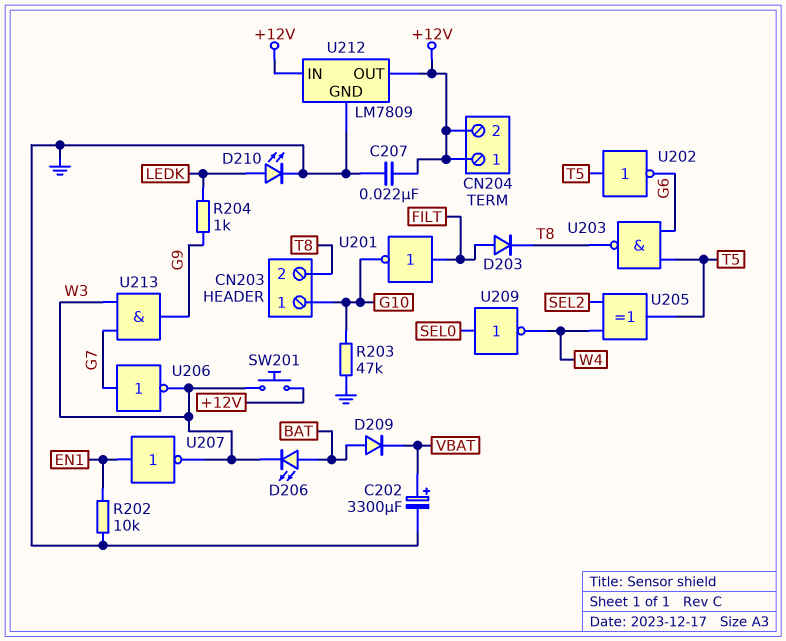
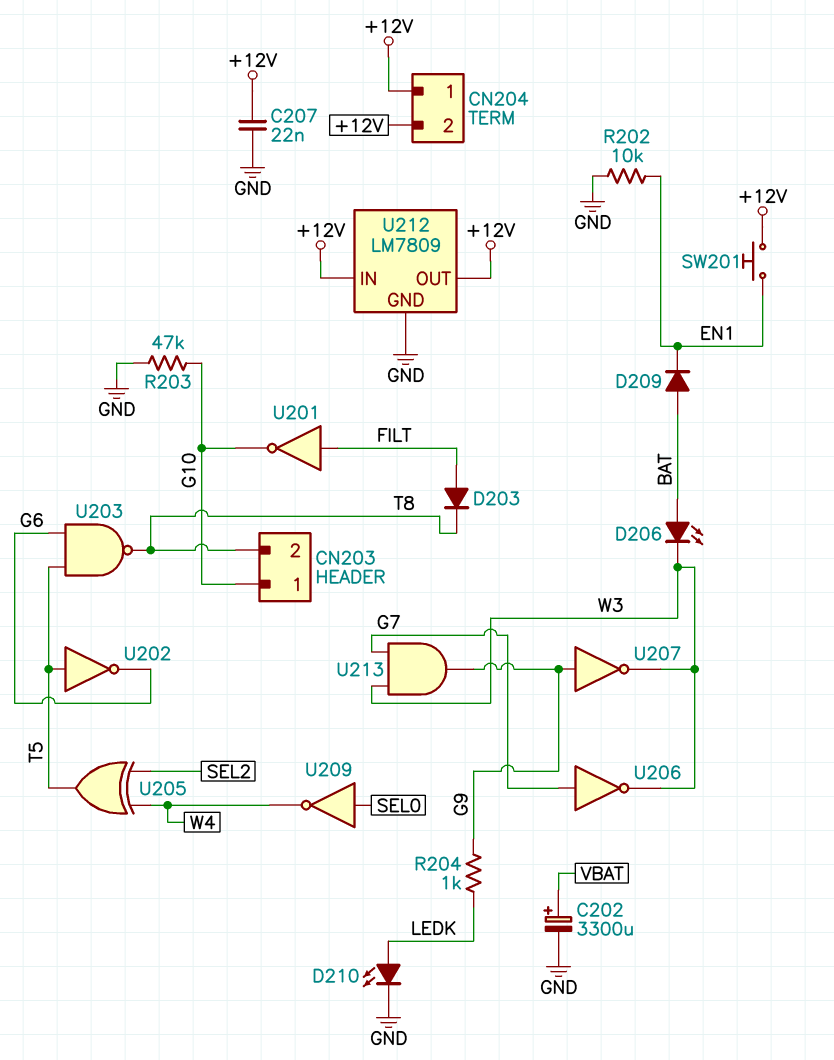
D209: diode (A BAT, K VBAT) -> diode (A BAT, K EN1)
SW201: button (+12V, W3) -> button (+12V, EN1)
U207: NOT (in EN1, out W3) -> NOT (in G9, out W3)

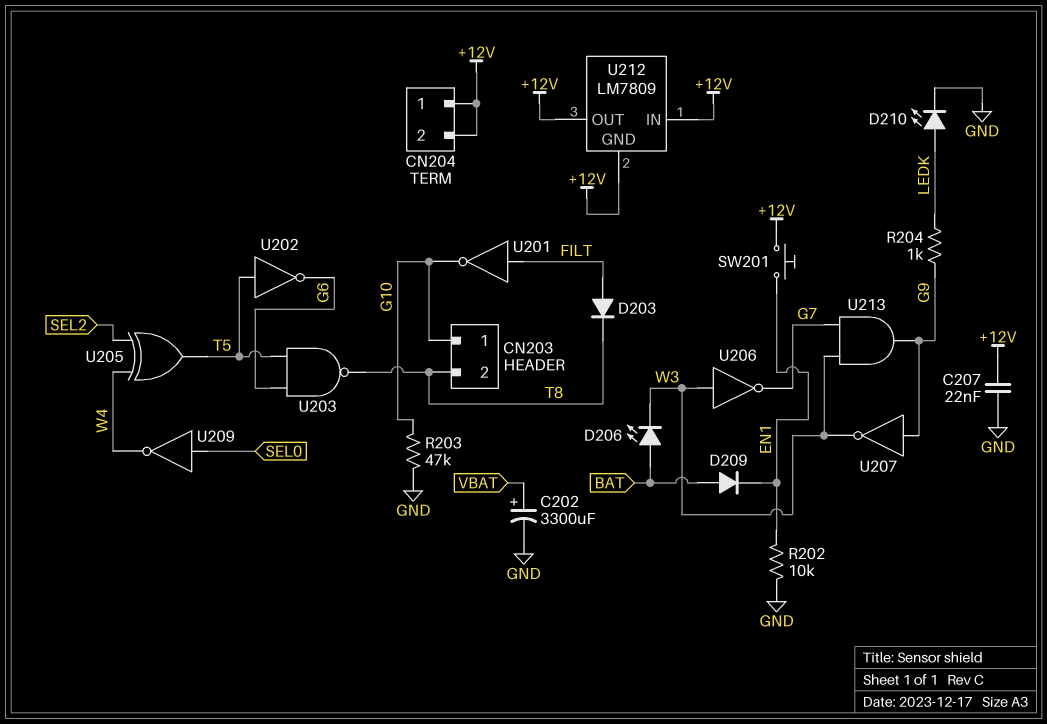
U206: NOT (in G7, out W3) -> NOT (in W3, out G7)
U212 pin GND: GND -> +12V

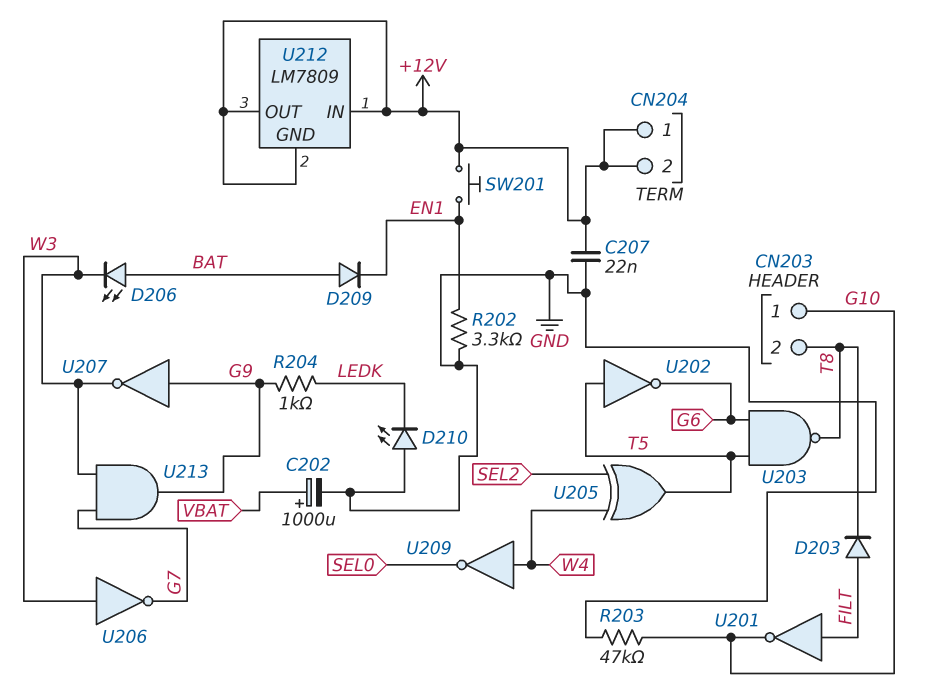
C202: 3300uF (plus VBAT, minus GND) -> 1000uF (plus VBAT, minus GND)
D210: LED (A LEDK, K GND) -> LED (A GND, K LEDK)
R202: 10k (EN1, GND) -> 3.3k (EN1, GND)
U209: NOT (in SEL0, out W4) -> NOT (in W4, out SEL0)

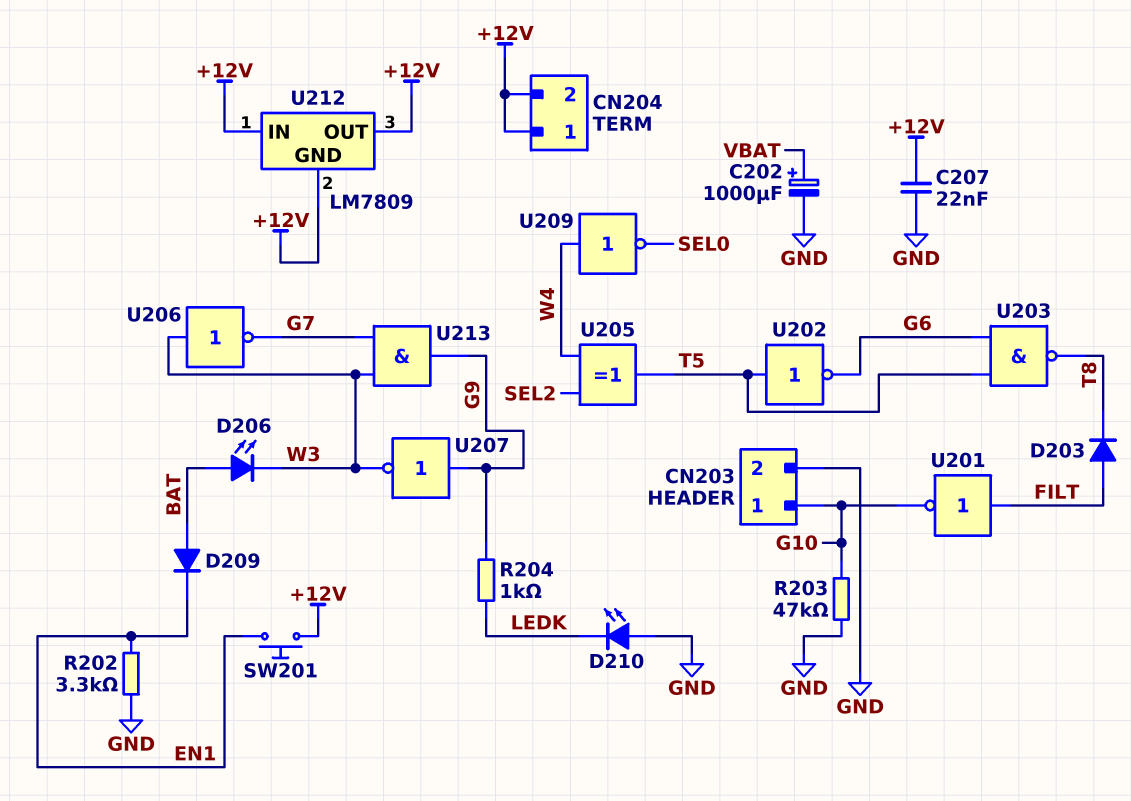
CN203 pin 2: T8 -> GND

